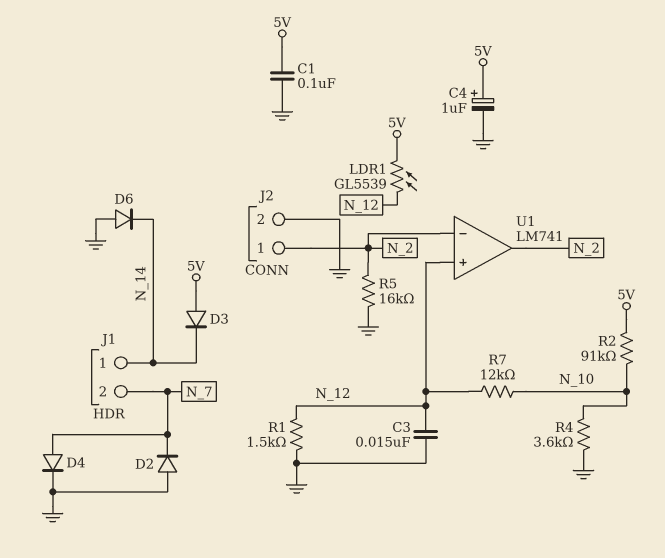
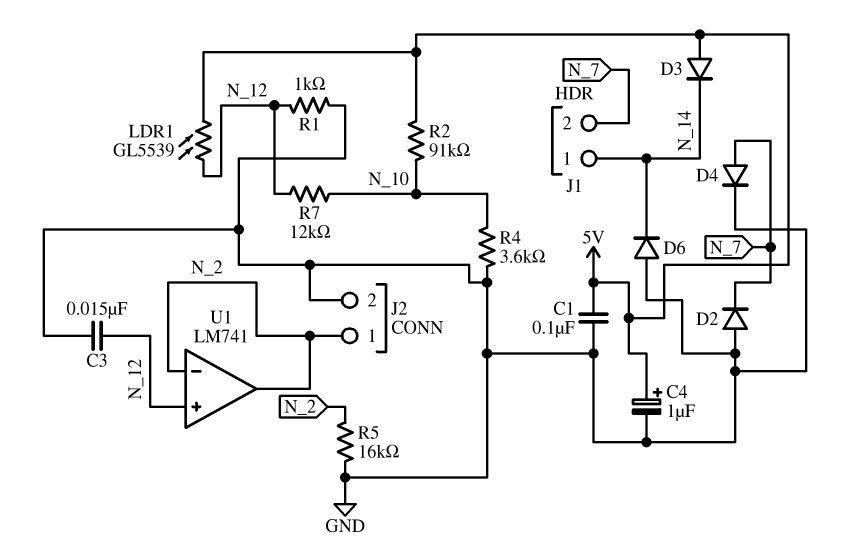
R1: 1.5k (GND, N_12) -> 1k (GND, N_12)

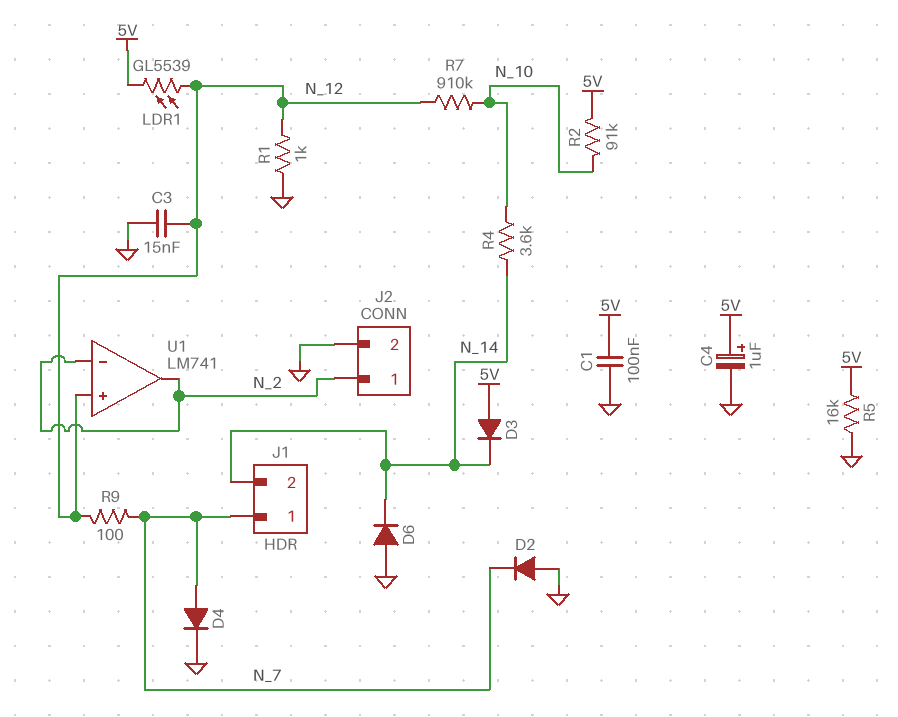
J1 pin 1: N_14 -> N_7
J1 pin 2: N_7 -> N_14
R4: 3.6k (GND, N_10) -> 3.6k (N_10, N_14)
R5: 16k (GND, N_2) -> 16k (5V, GND)
R7: 12k (N_10, N_12) -> 910k (N_10, N_12)
R9: none -> 100 (N_7, N_12)

